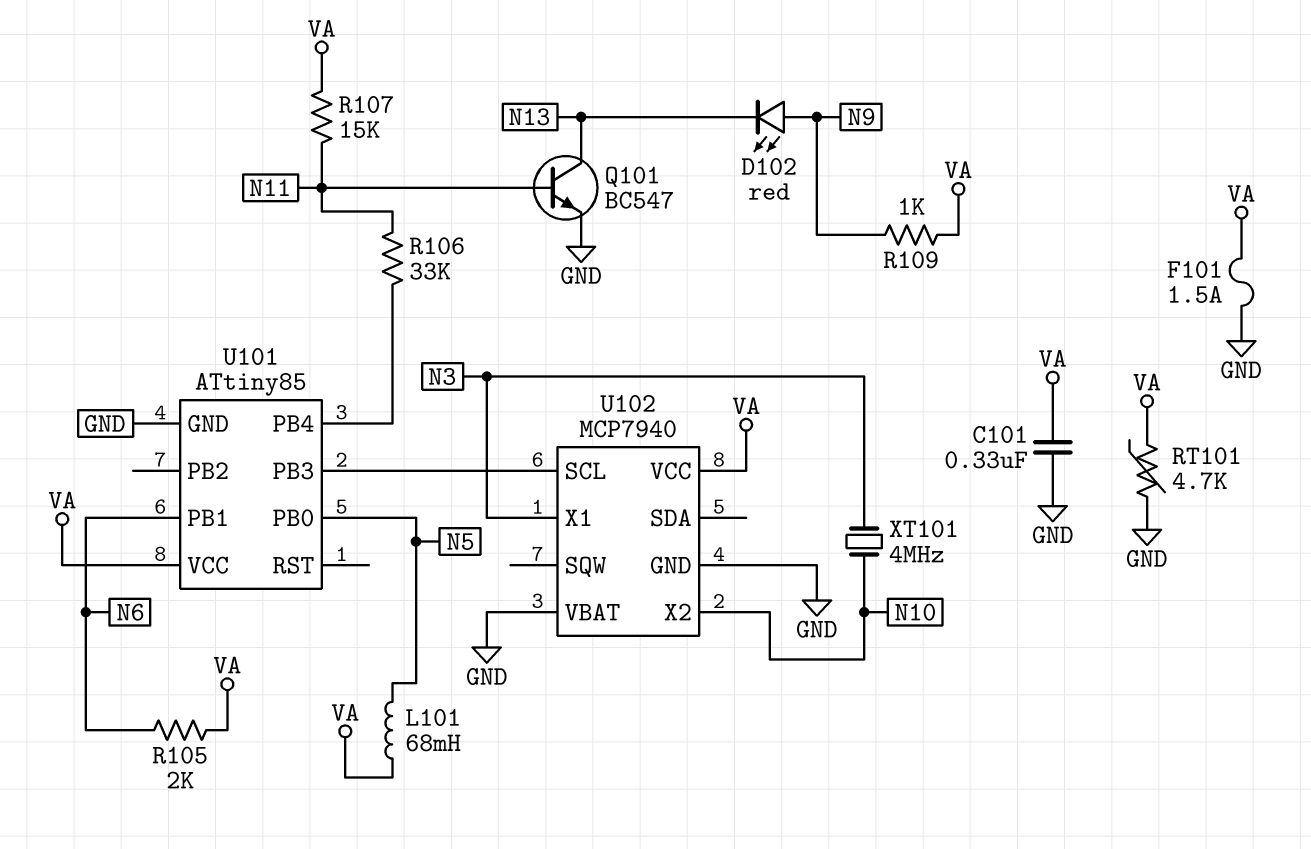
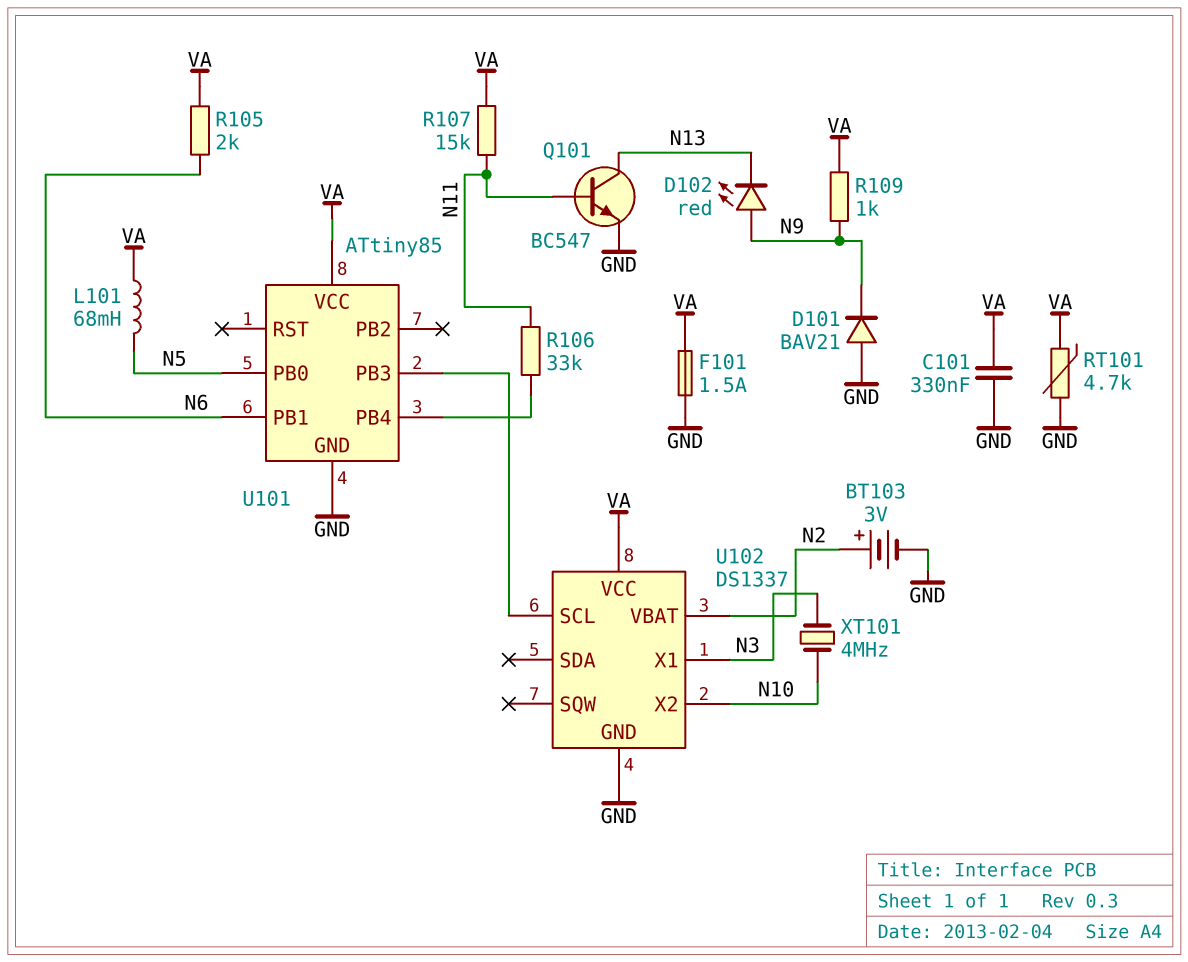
BT103: none -> 3V (plus N2, minus GND)
D101: none -> diode BAV21 (A GND, K N9)
U102: MCP7940 -> DS1337
U102 pin VBAT: GND -> N2

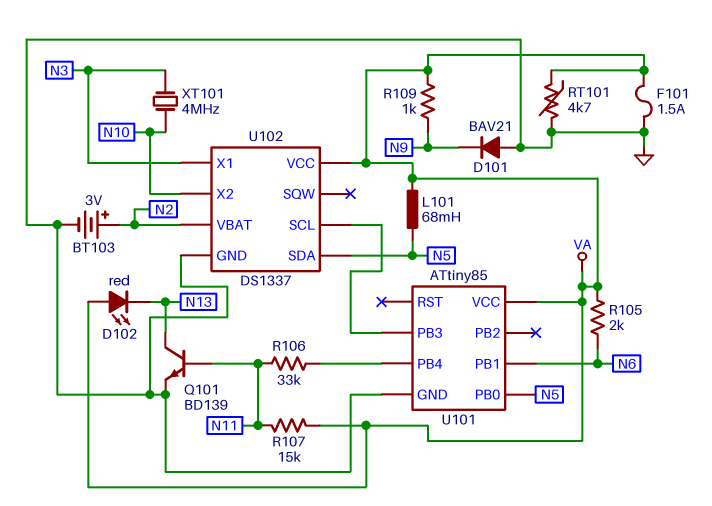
C101: 330nF (GND, VA) -> none
D102: LED red (A N9, K N13) -> LED red (A VA, K N13)
Q101: NPN BC547 (B N11, C N13, E GND) -> NPN BD139 (B N11, C N13, E GND)
U102 pin SDA: none -> N5

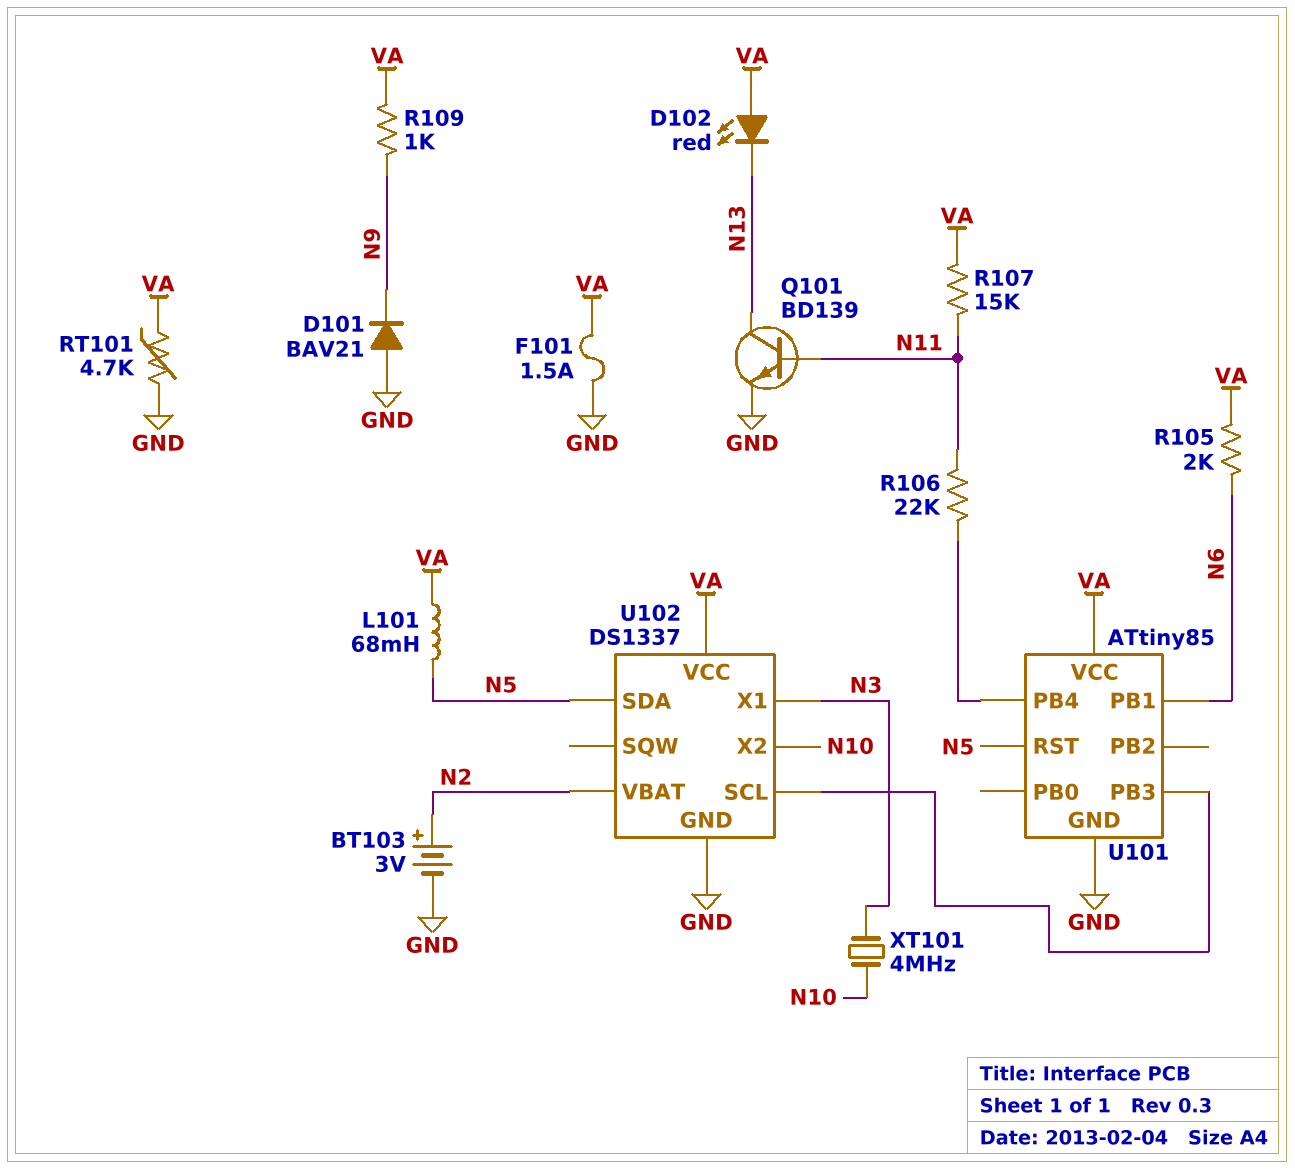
R106: 33k (N11, U101/PB4) -> 22k (N11, U101/PB4)
U101 pin PB0: N5 -> none
U101 pin RST: none -> N5

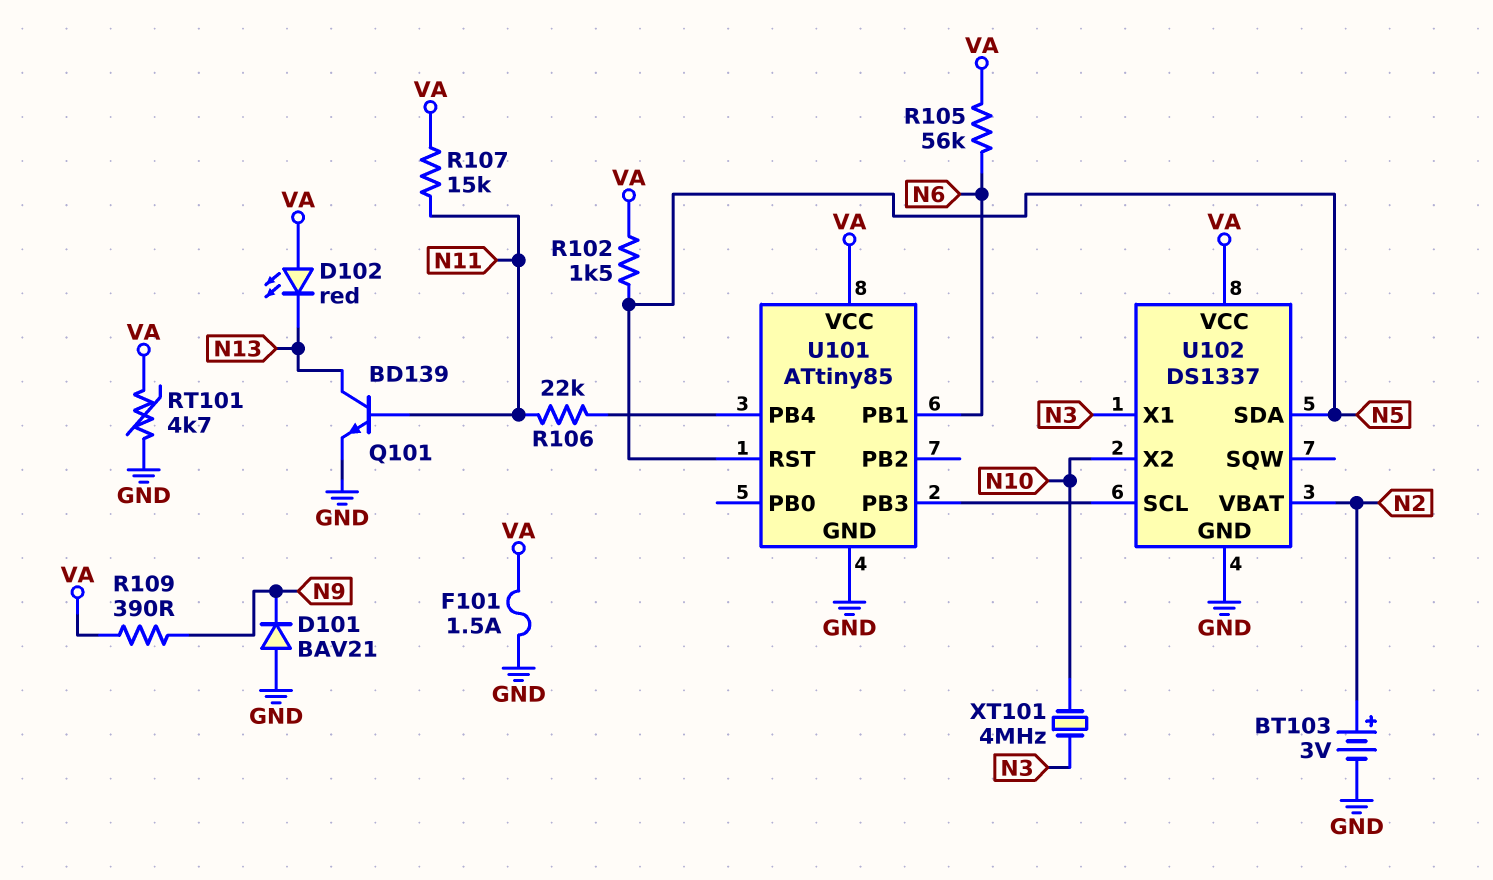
L101: 68mH (N5, VA) -> none
R102: none -> 1.5k (N5, VA)
R105: 2k (N6, VA) -> 56k (N6, VA)
R109: 1k (N9, VA) -> 390 (N9, VA)

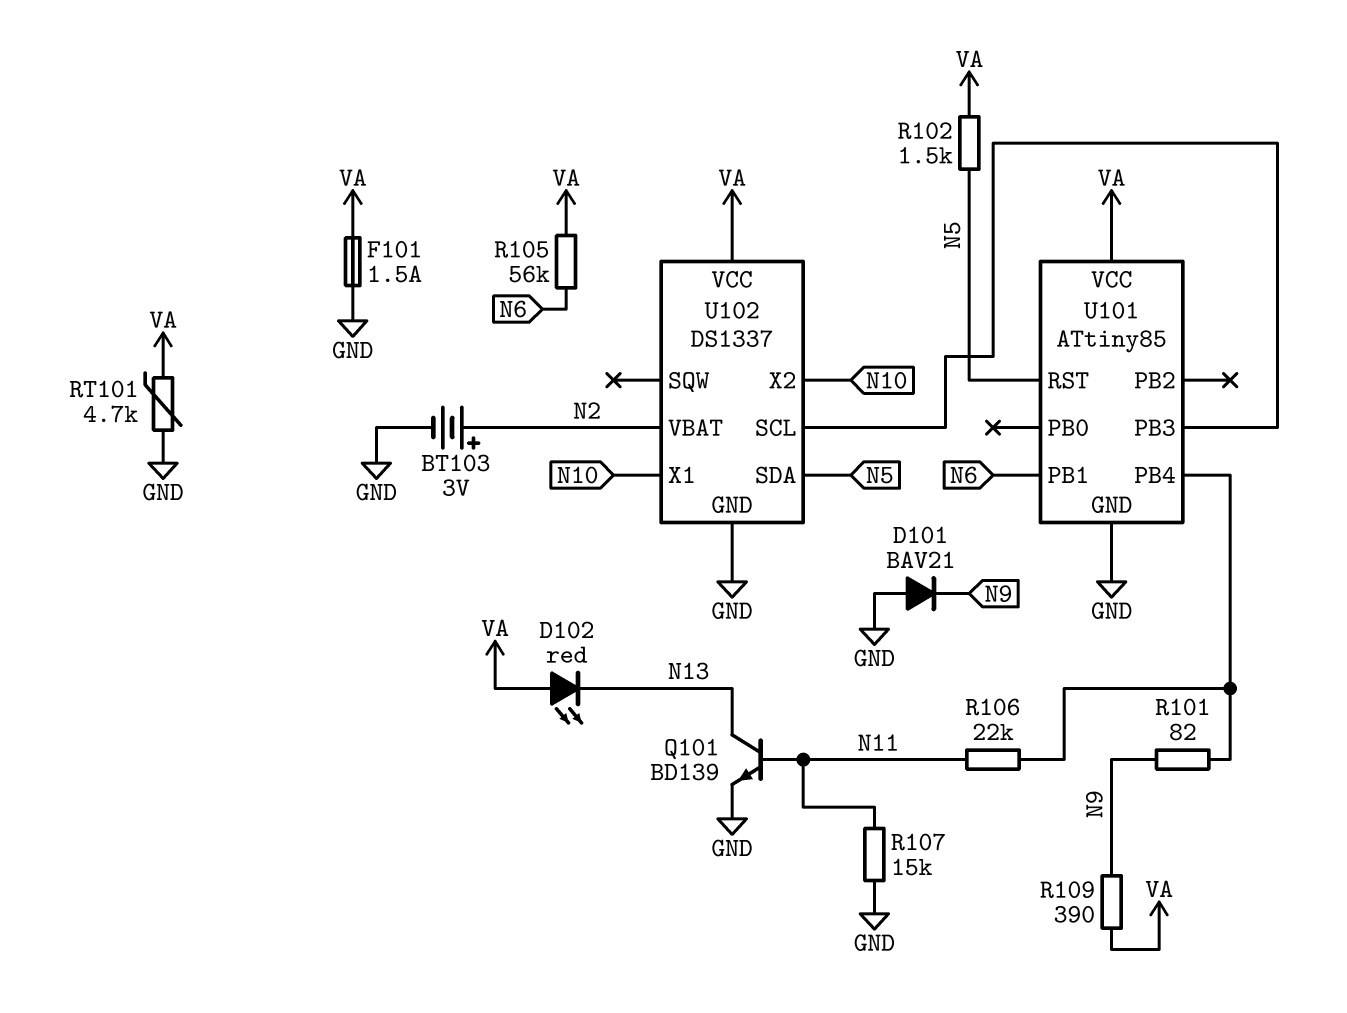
R101: none -> 82 (N9, U101/PB4)
R107: 15k (N11, VA) -> 15k (GND, N11)
U102 pin X1: N3 -> N10
XT101: 4MHz (N3, N10) -> none

